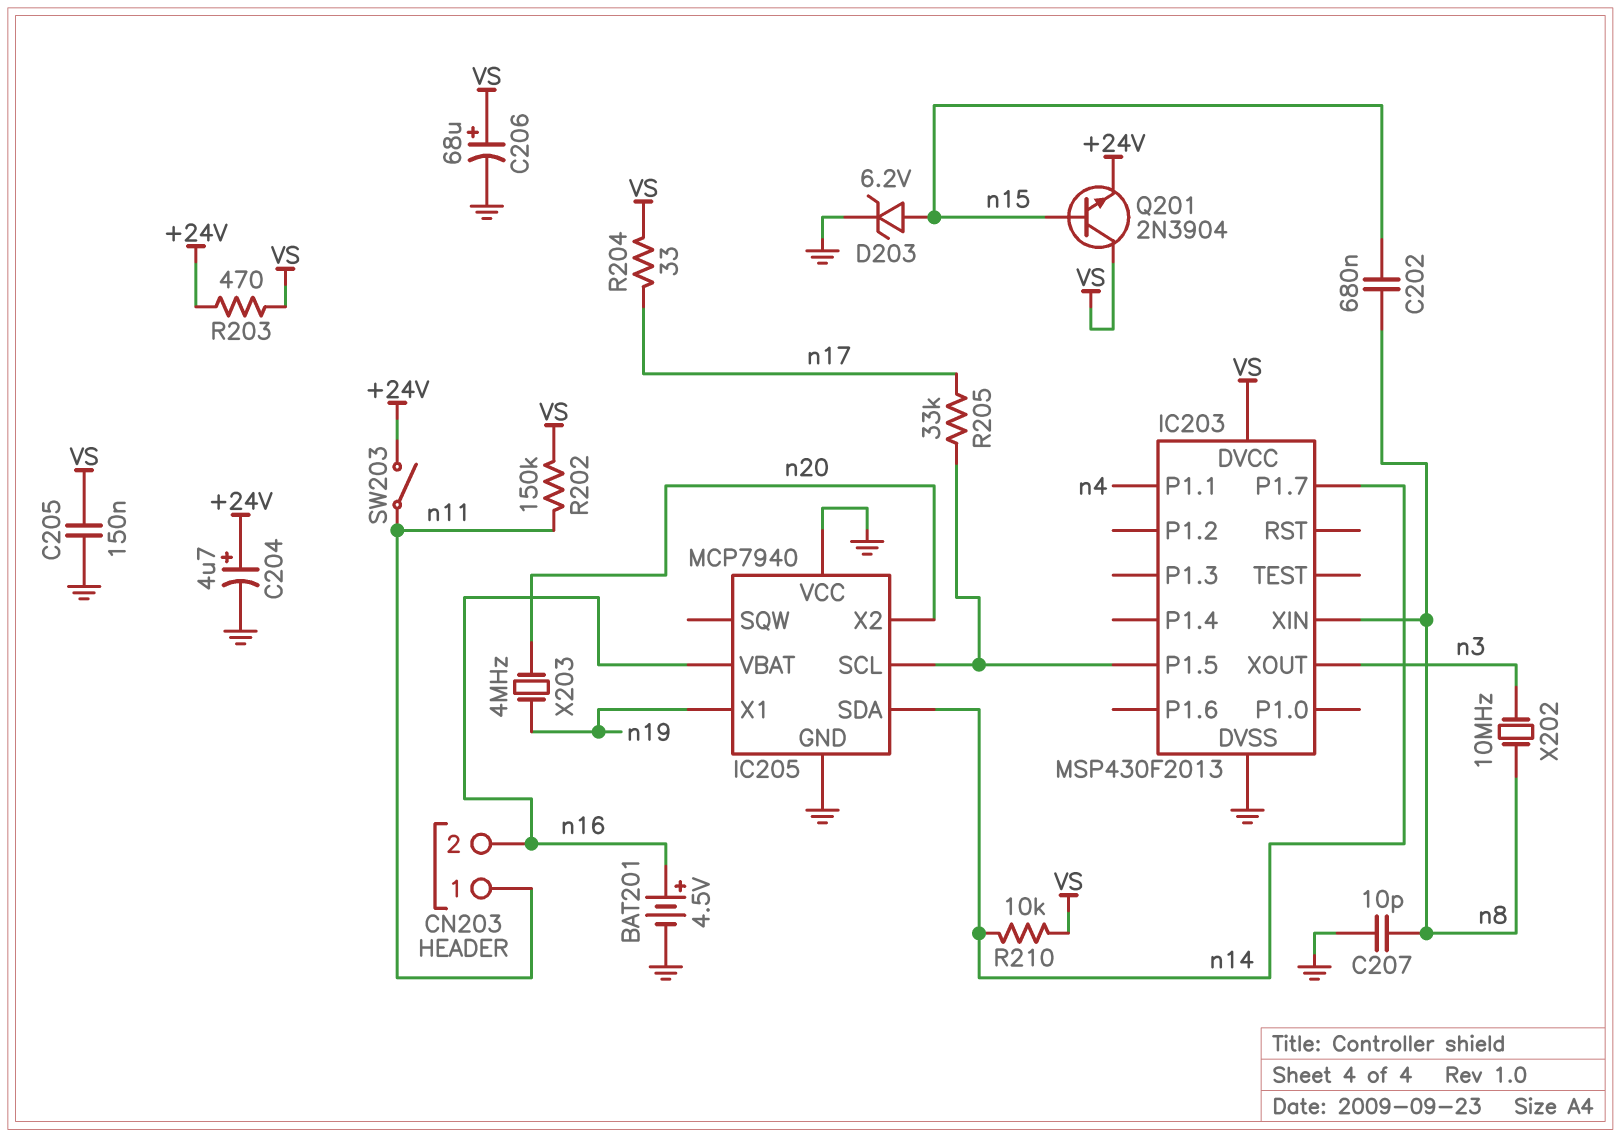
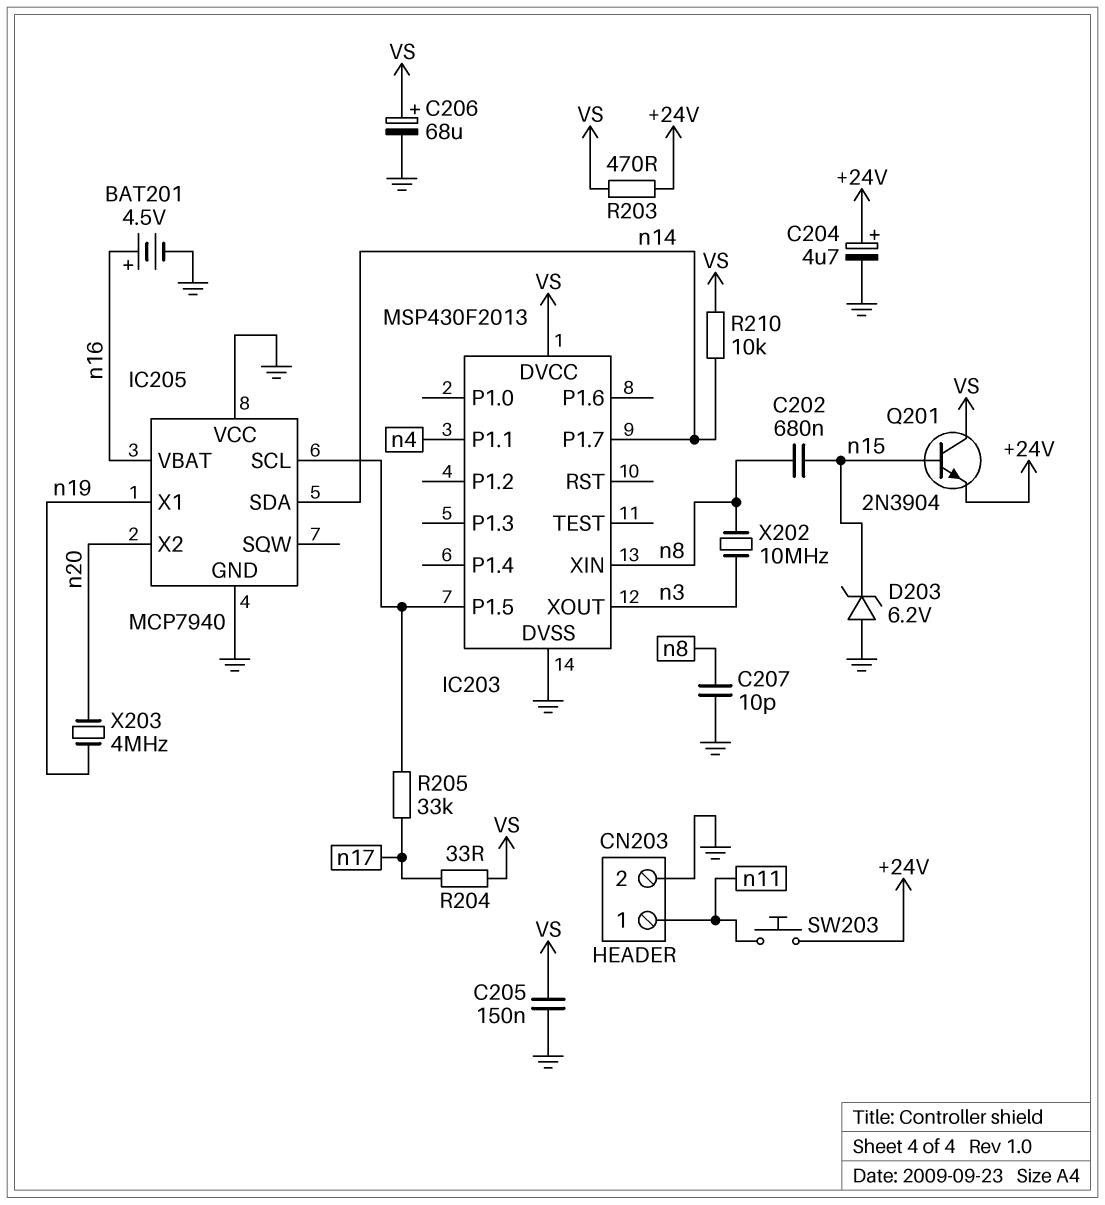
CN203 pin 2: n16 -> GND
D203: zener 6.2V (A n15, K GND) -> zener 6.2V (A GND, K n15)
R202: 150k (VS, n11) -> none
SW203: switch (+24V, n11) -> button (+24V, n11)

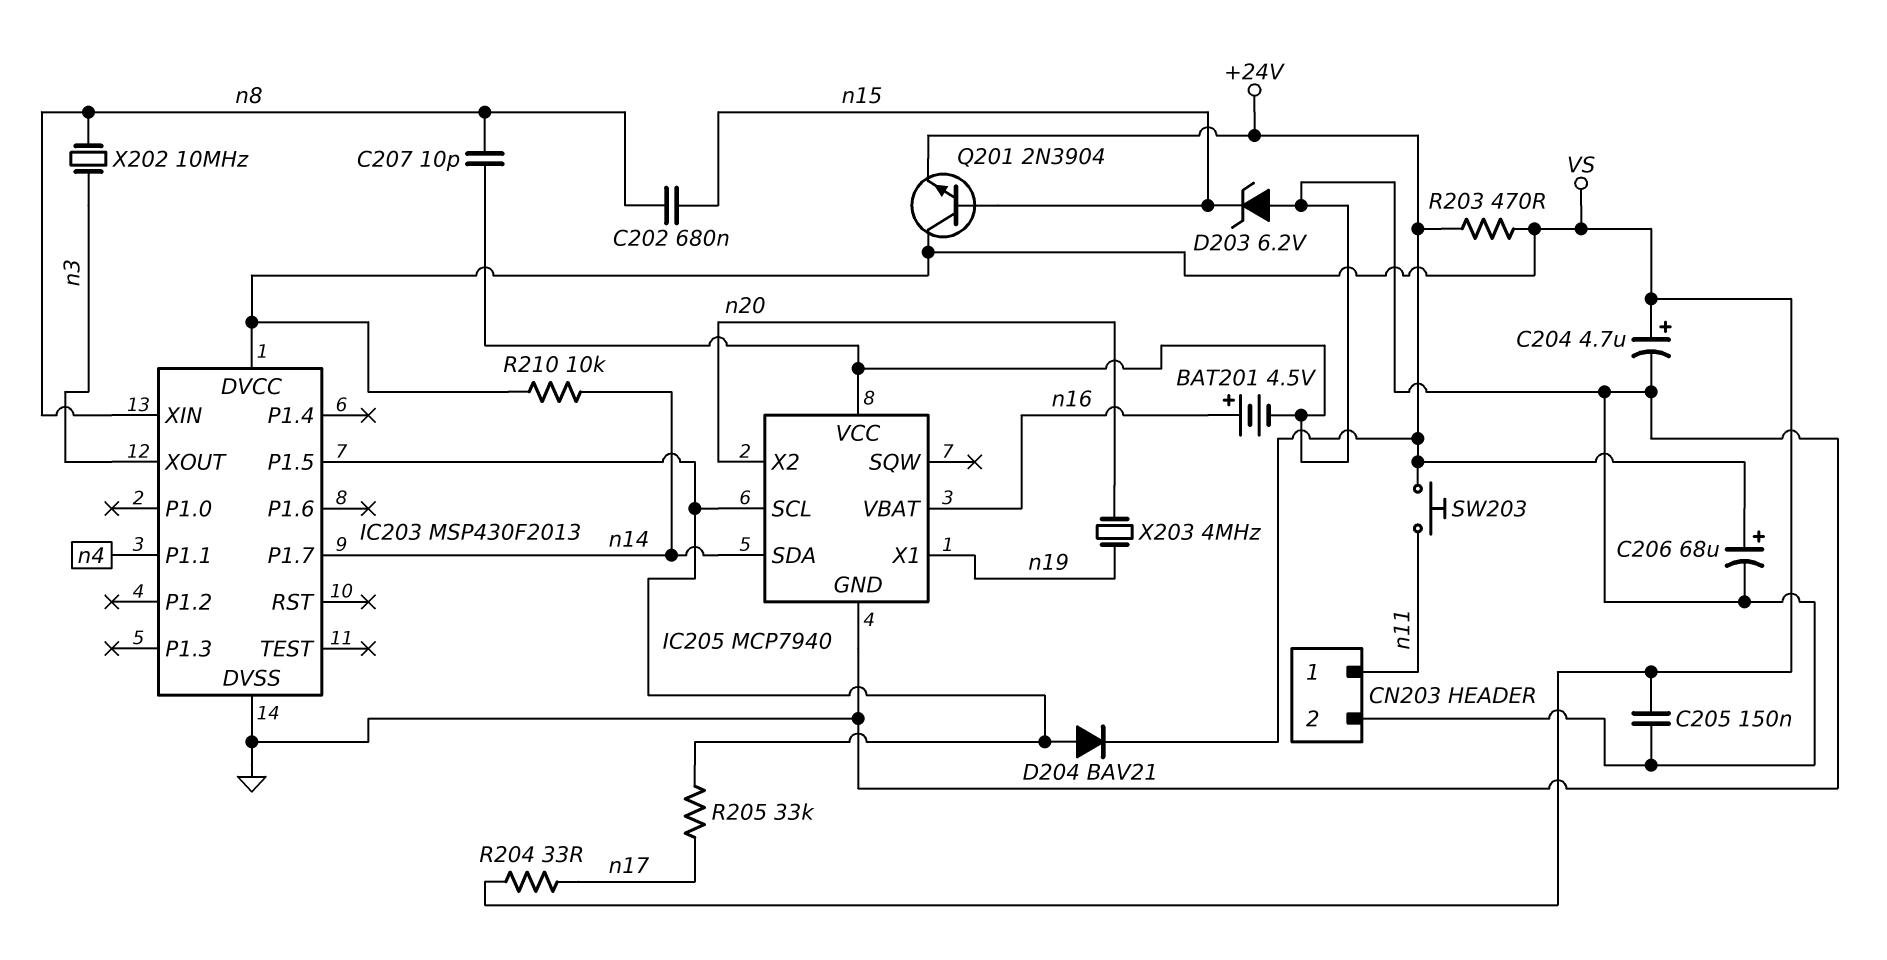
C204: 4.7uF (plus +24V, minus GND) -> 4.7uF (plus VS, minus GND)
C206: 68uF (plus VS, minus GND) -> 68uF (plus +24V, minus GND)
D204: none -> diode BAV21 (A IC203/P1.5, K +24V)

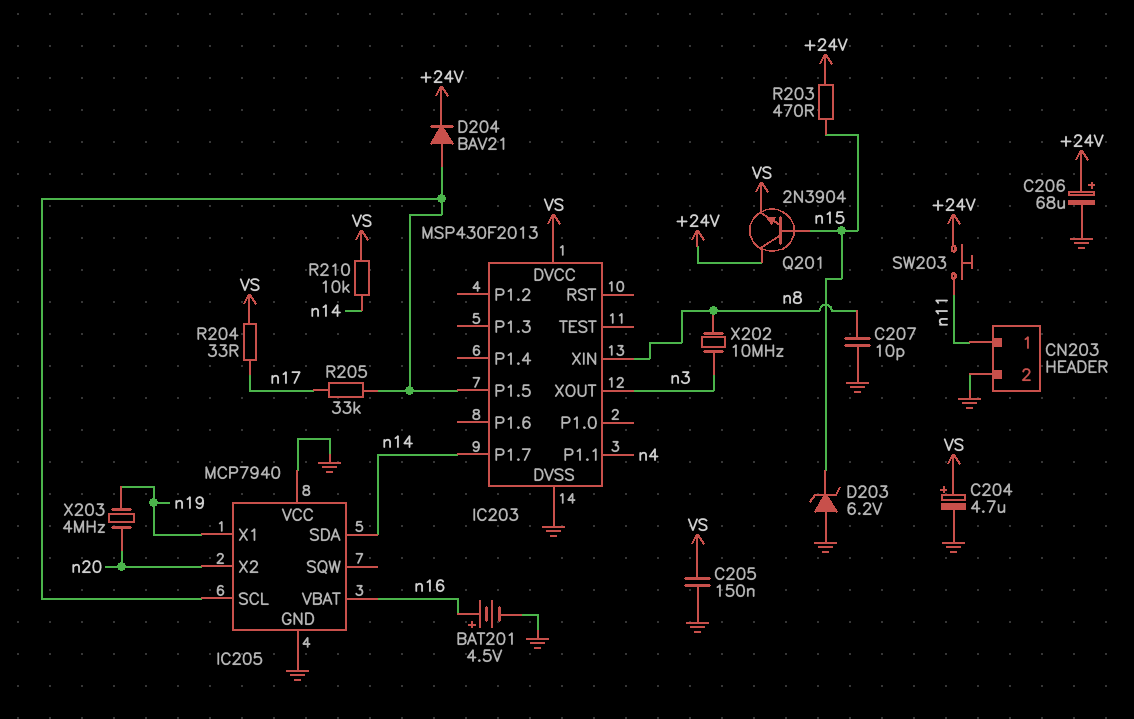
C202: 680nF (n8, n15) -> none
Q201: NPN 2N3904 (B n15, C VS, E +24V) -> NPN 2N3904 (B n15, C +24V, E VS)
R203: 470 (+24V, VS) -> 470 (+24V, n15)

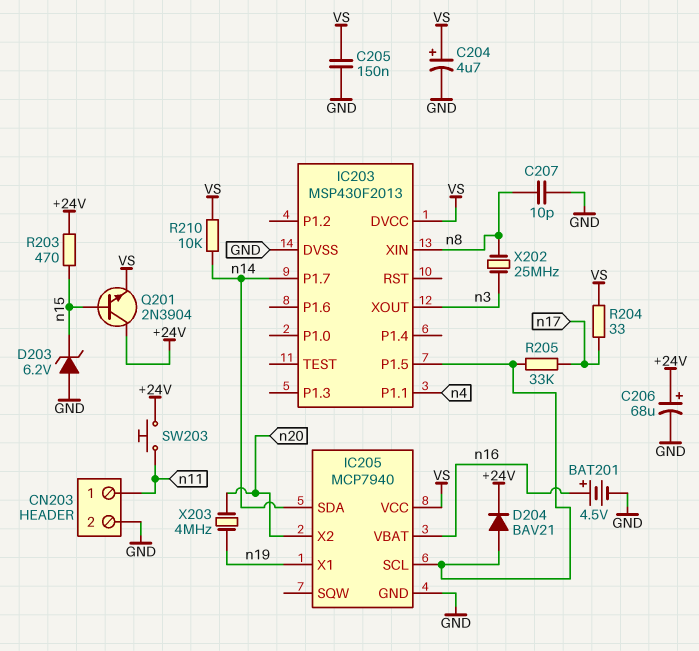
IC205 pin VCC: GND -> VS
X202: 10MHz (n3, n8) -> 25MHz (n3, n8)

